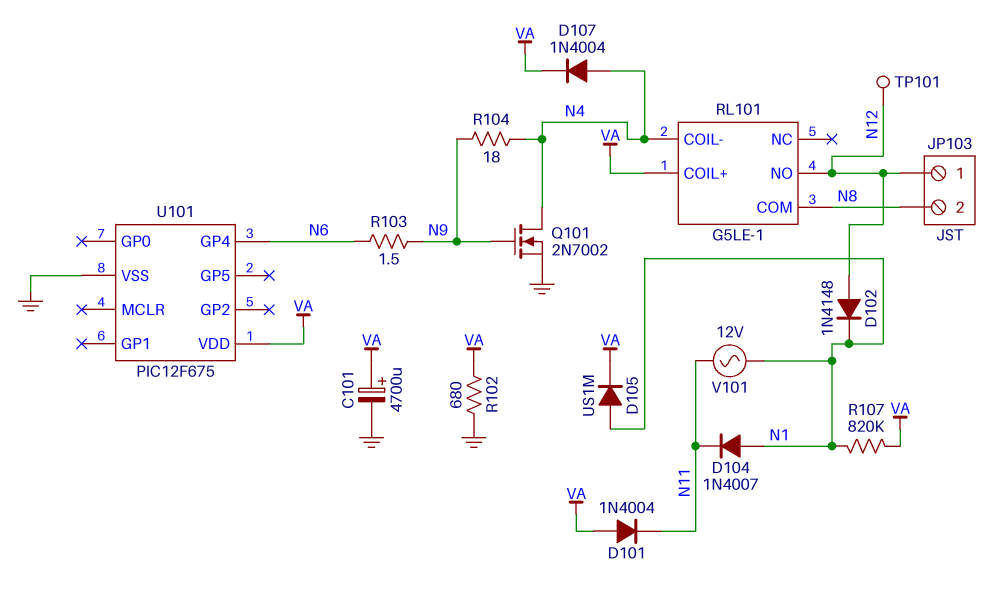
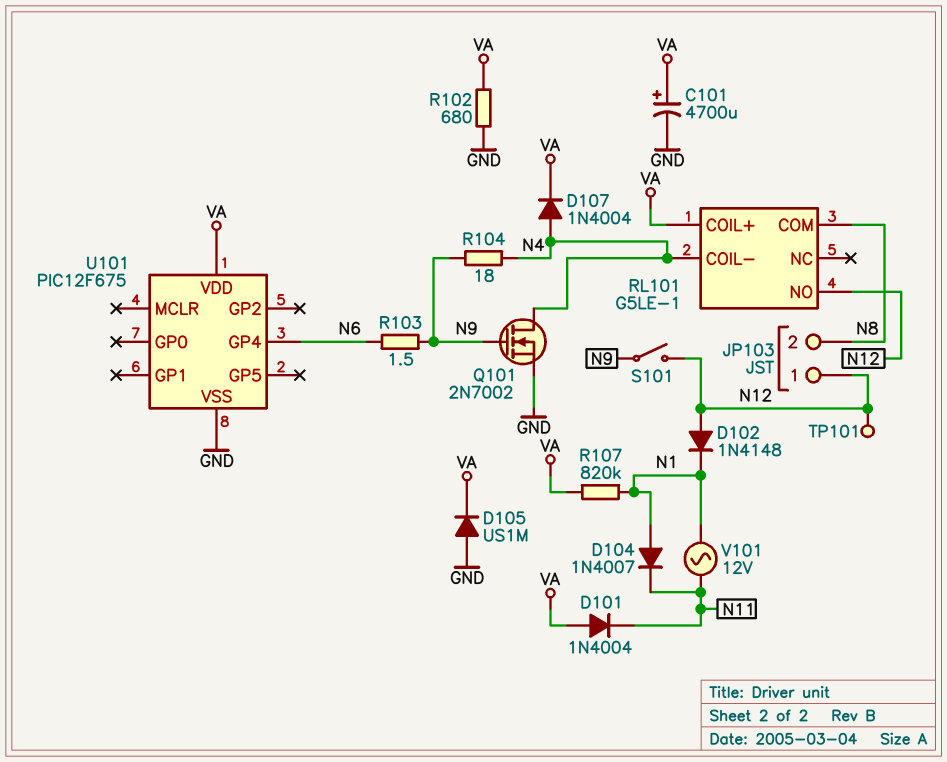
D105: diode US1M (A N1, K VA) -> diode US1M (A GND, K VA)
S101: none -> switch (N9, N12)

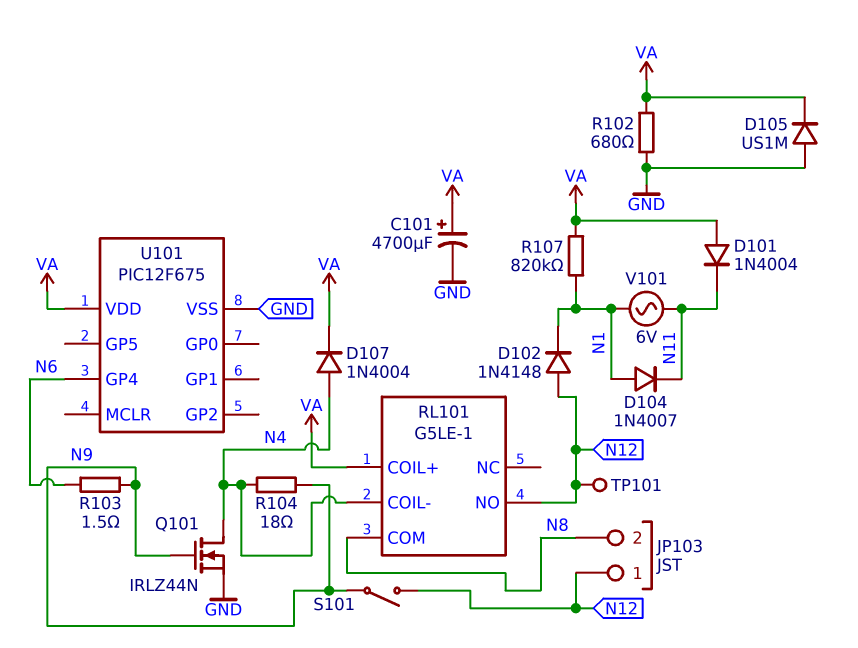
Q101: NMOS 2N7002 (G N9, D N4, S GND) -> NMOS IRLZ44N (G N9, D N4, S GND)
V101: AC 12V (N1, N11) -> AC 6V (N1, N11)

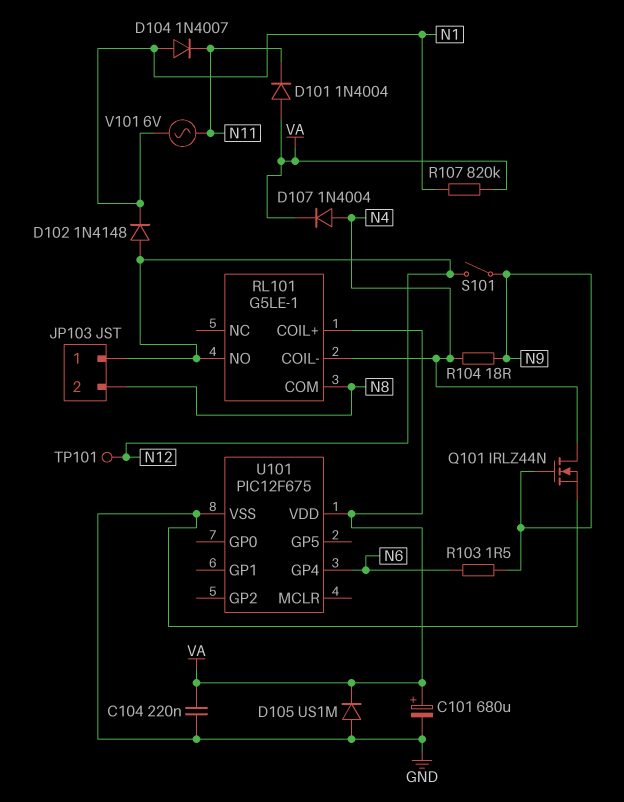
C101: 4700uF (plus VA, minus GND) -> 680uF (plus VA, minus GND)
C104: none -> 220nF (GND, VA)
R102: 680 (GND, VA) -> none

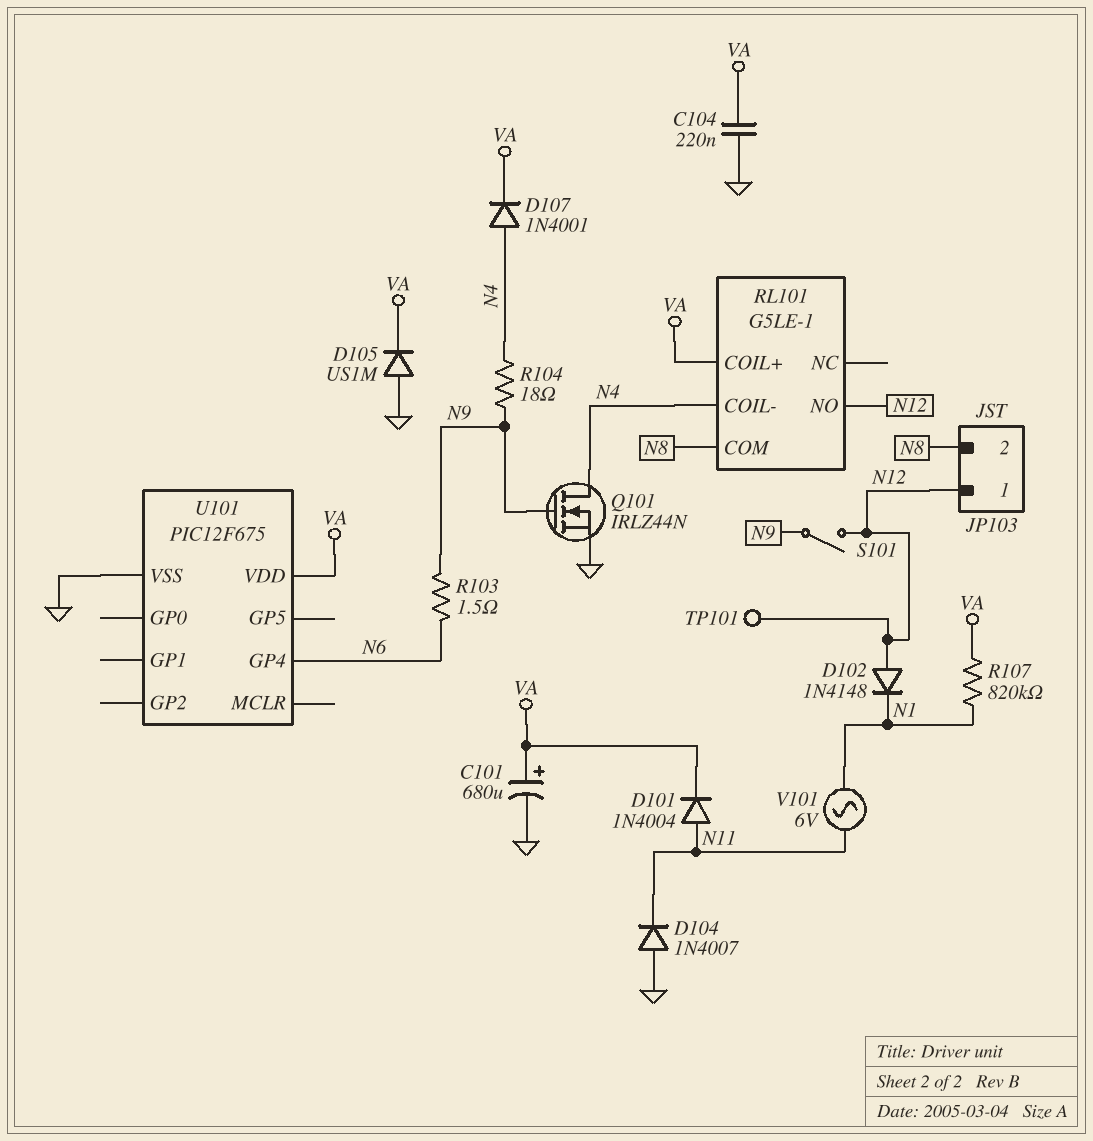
D101: diode 1N4004 (A VA, K N11) -> diode 1N4004 (A N11, K VA)
D104: diode 1N4007 (A N1, K N11) -> diode 1N4007 (A GND, K N11)
D107: diode 1N4004 (A N4, K VA) -> diode 1N4001 (A N4, K VA)

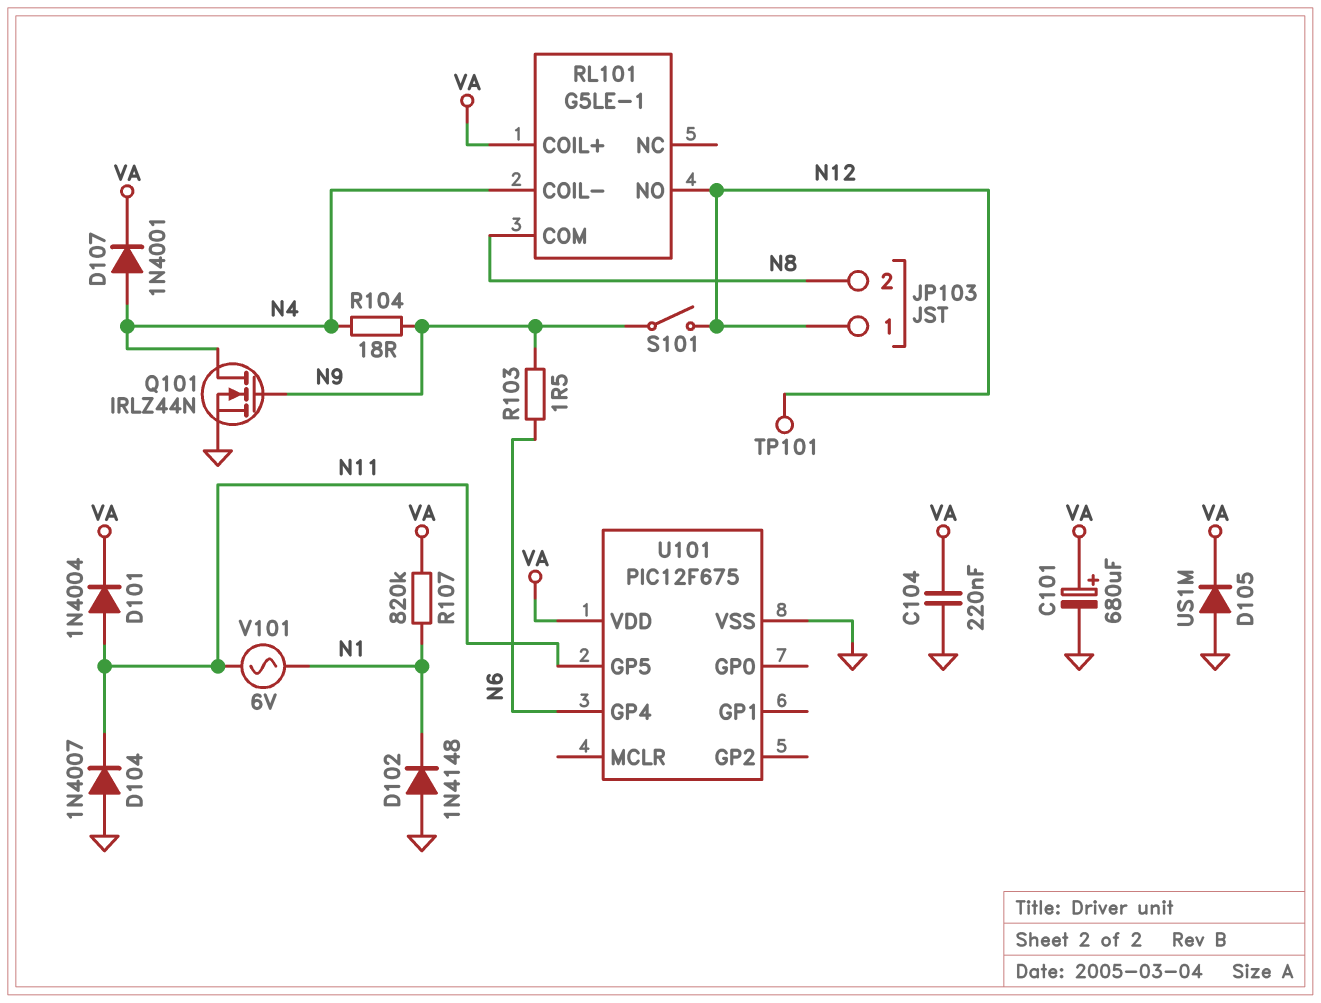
D102: diode 1N4148 (A N12, K N1) -> diode 1N4148 (A GND, K N1)
U101 pin GP5: none -> N11

